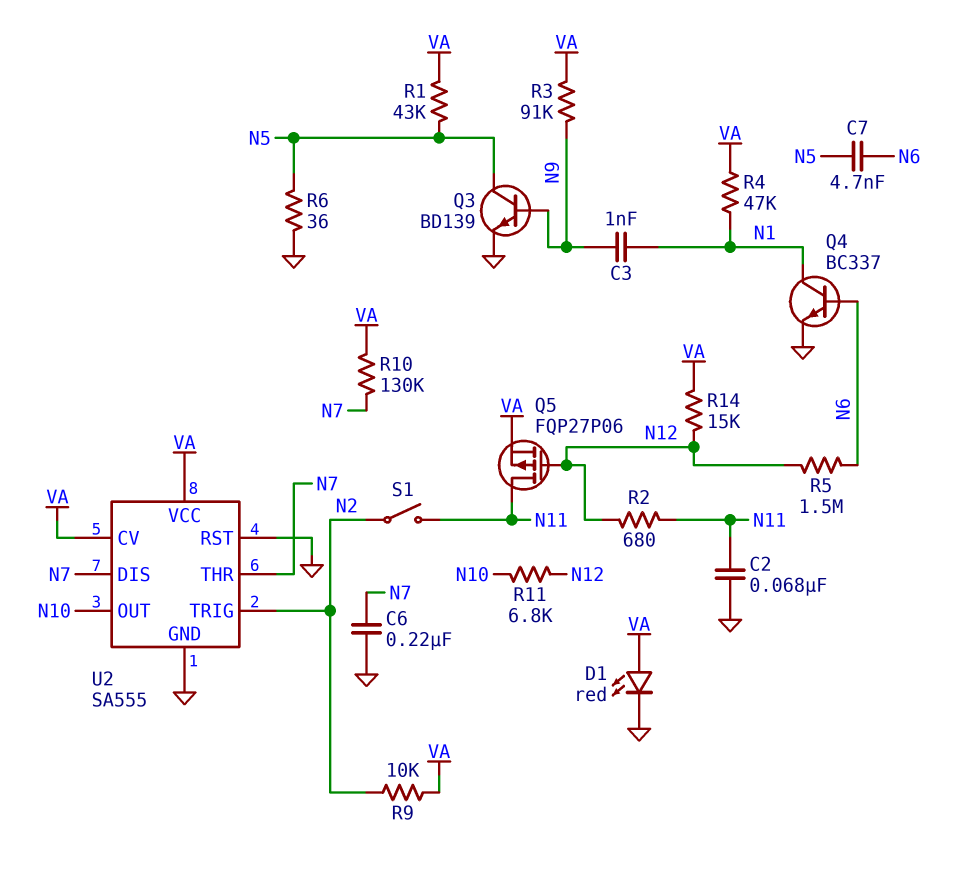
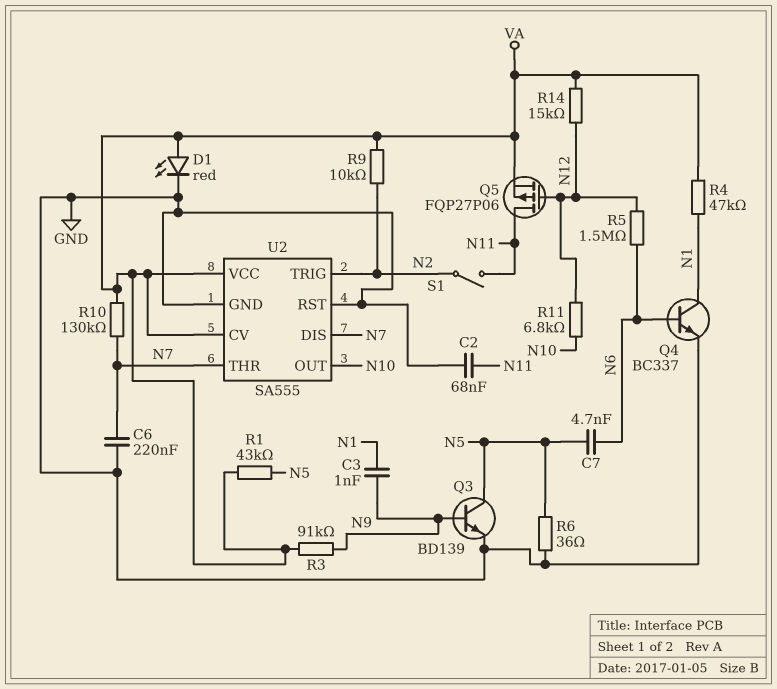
R2: 680 (N11, N12) -> none

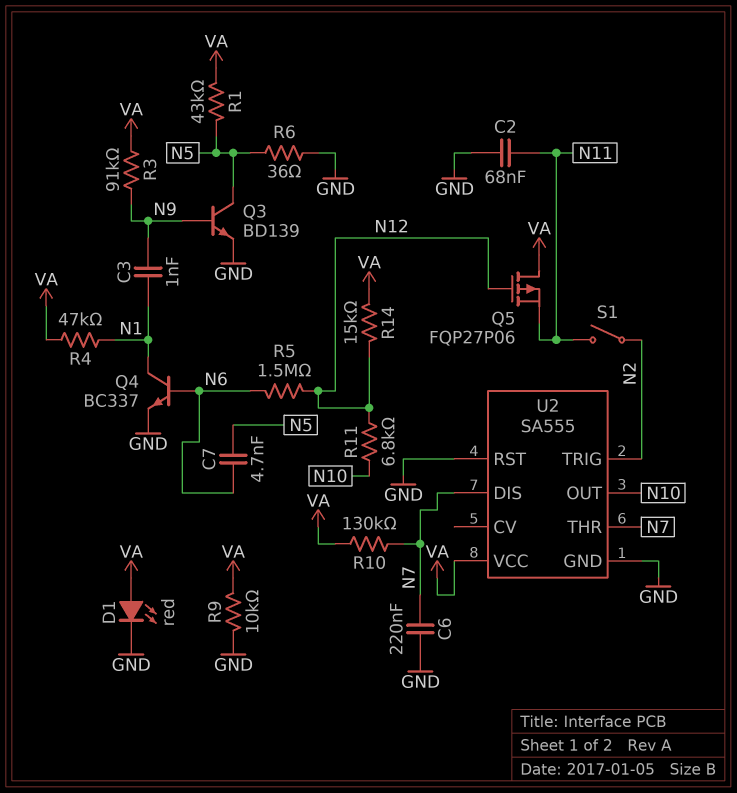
Q5: PMOS FQP27P06 (G N12, D N11, S VA) -> PMOS FQP27P06 (G N12, D VA, S N11)
R9: 10k (N2, VA) -> 10k (GND, VA)
U2 pin CV: VA -> none

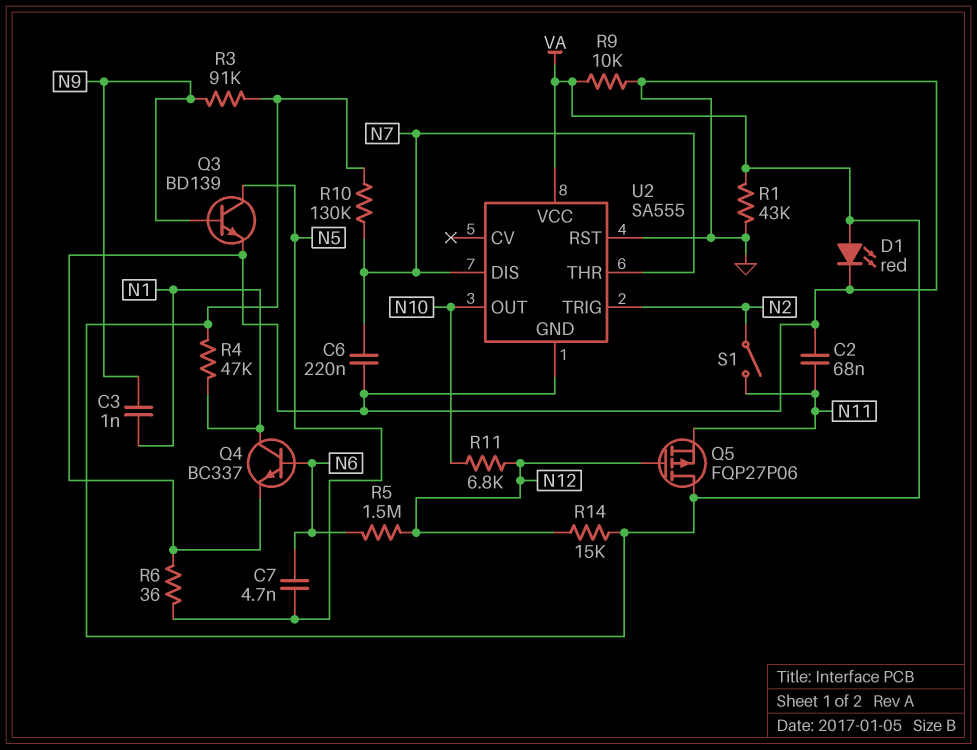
R1: 43k (N5, VA) -> 43k (GND, VA)

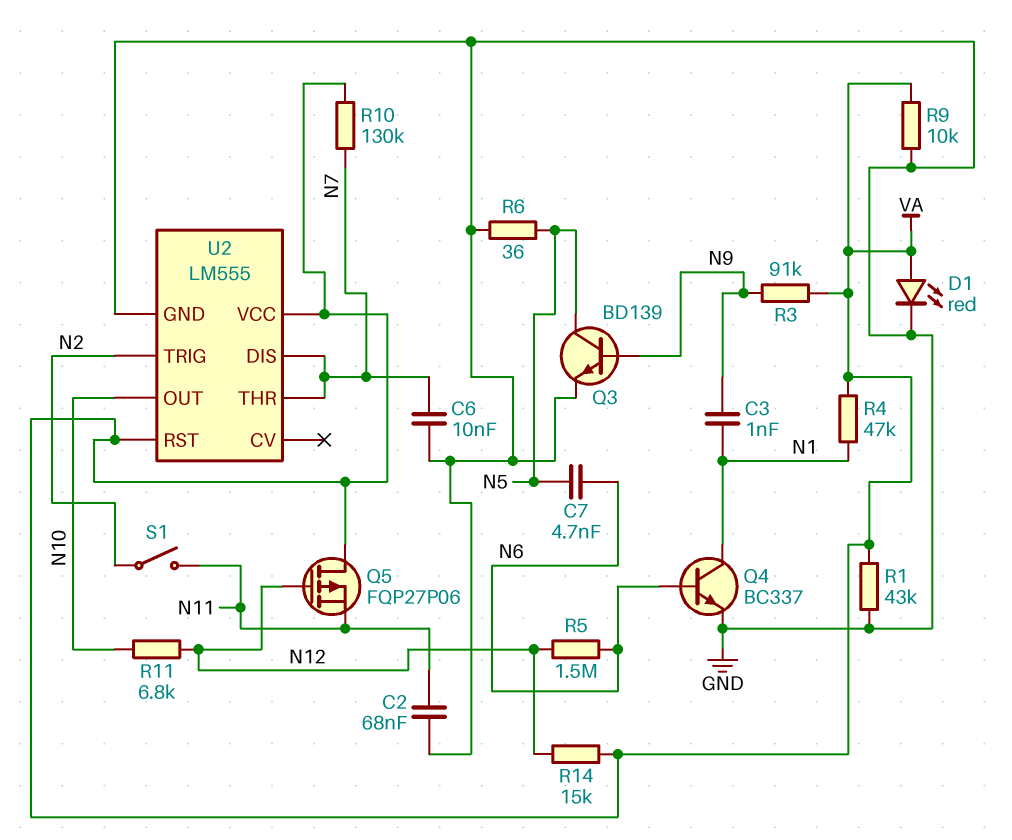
C6: 220nF (GND, N7) -> 10nF (GND, N7)
U2: SA555 -> LM555
U2 pin RST: GND -> VA

